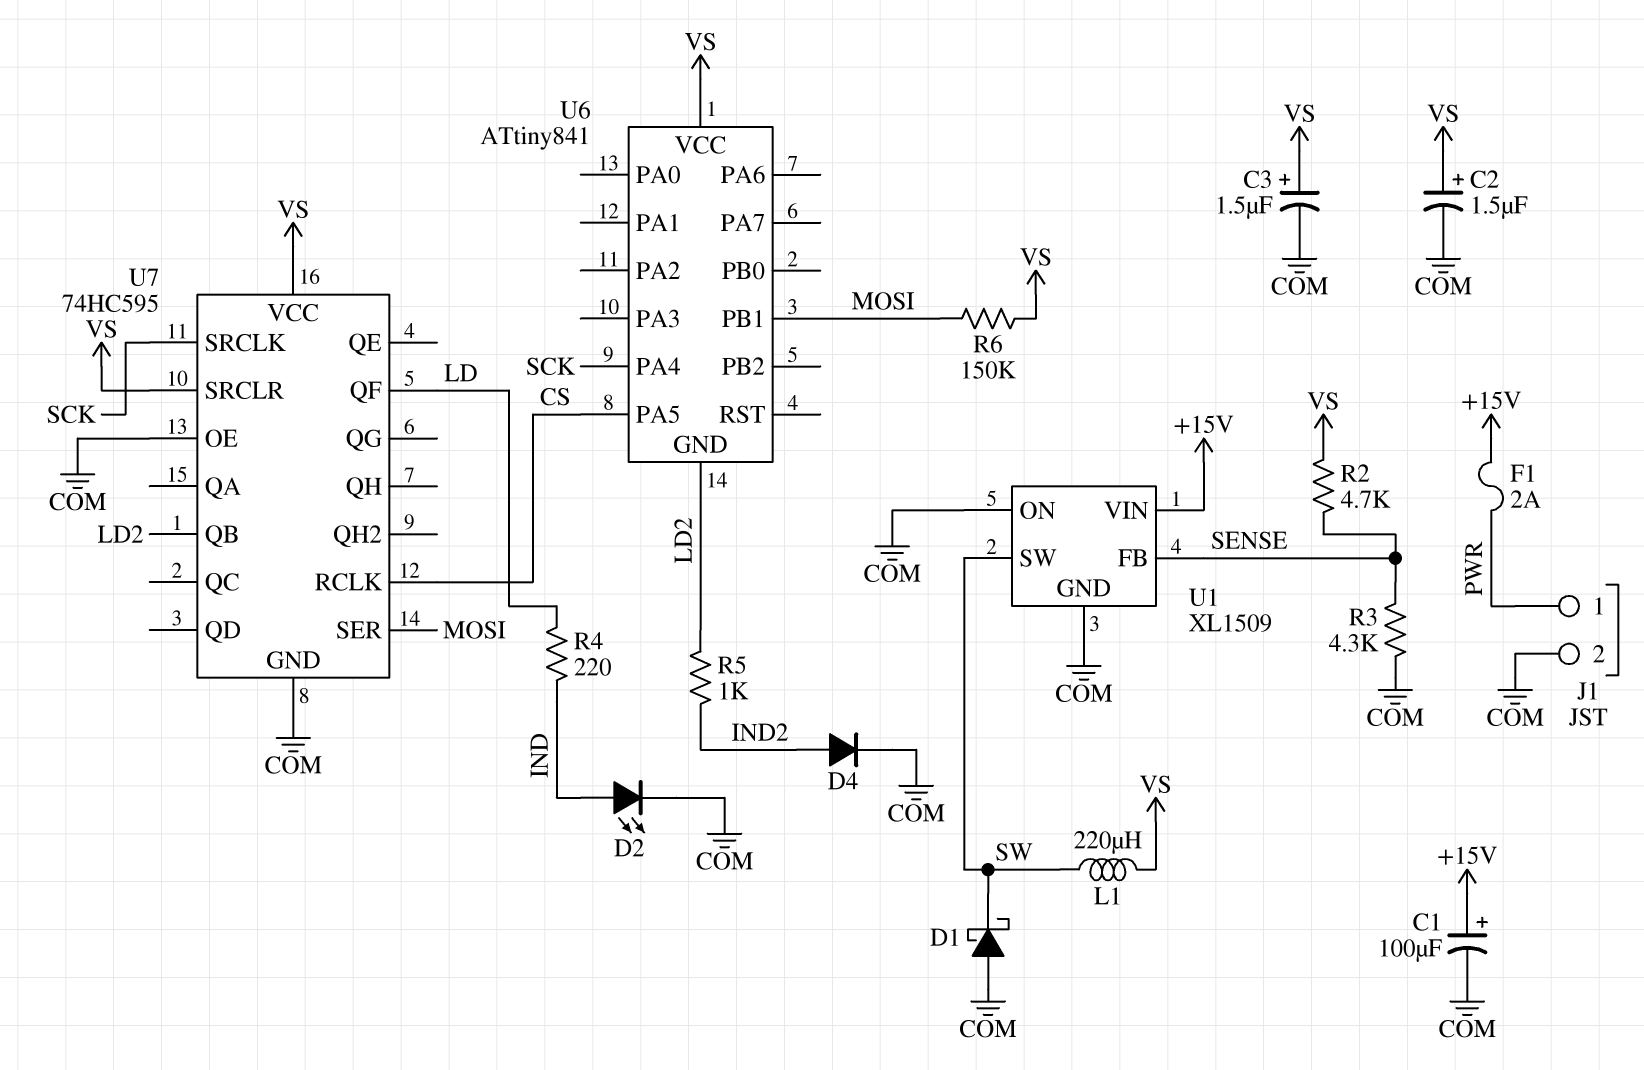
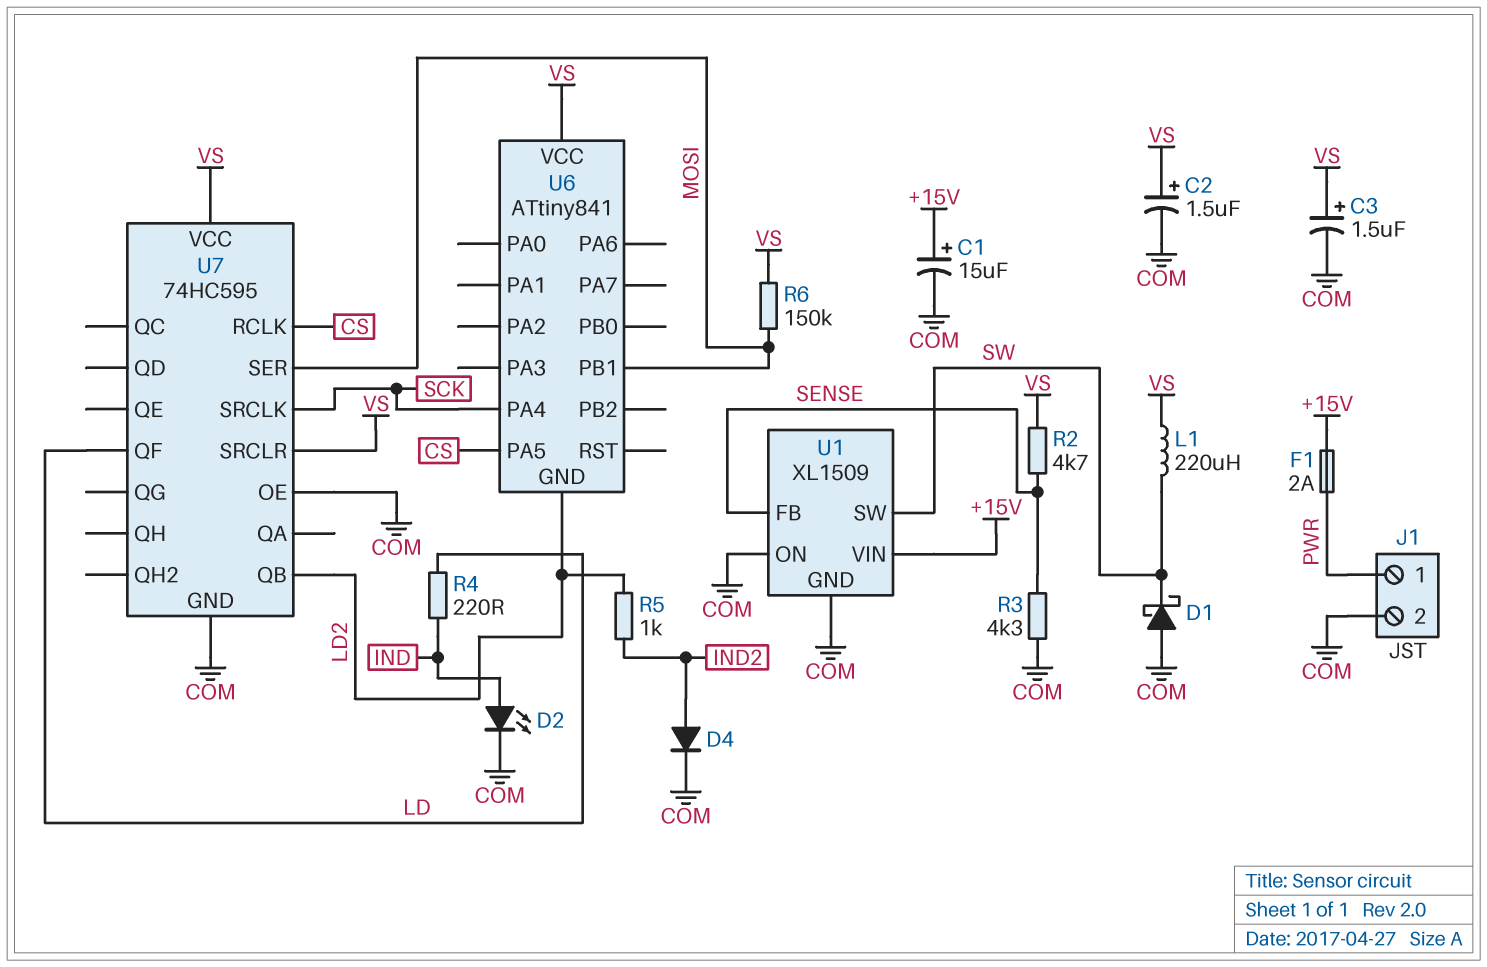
C1: 100uF (plus +15V, minus COM) -> 15uF (plus +15V, minus COM)

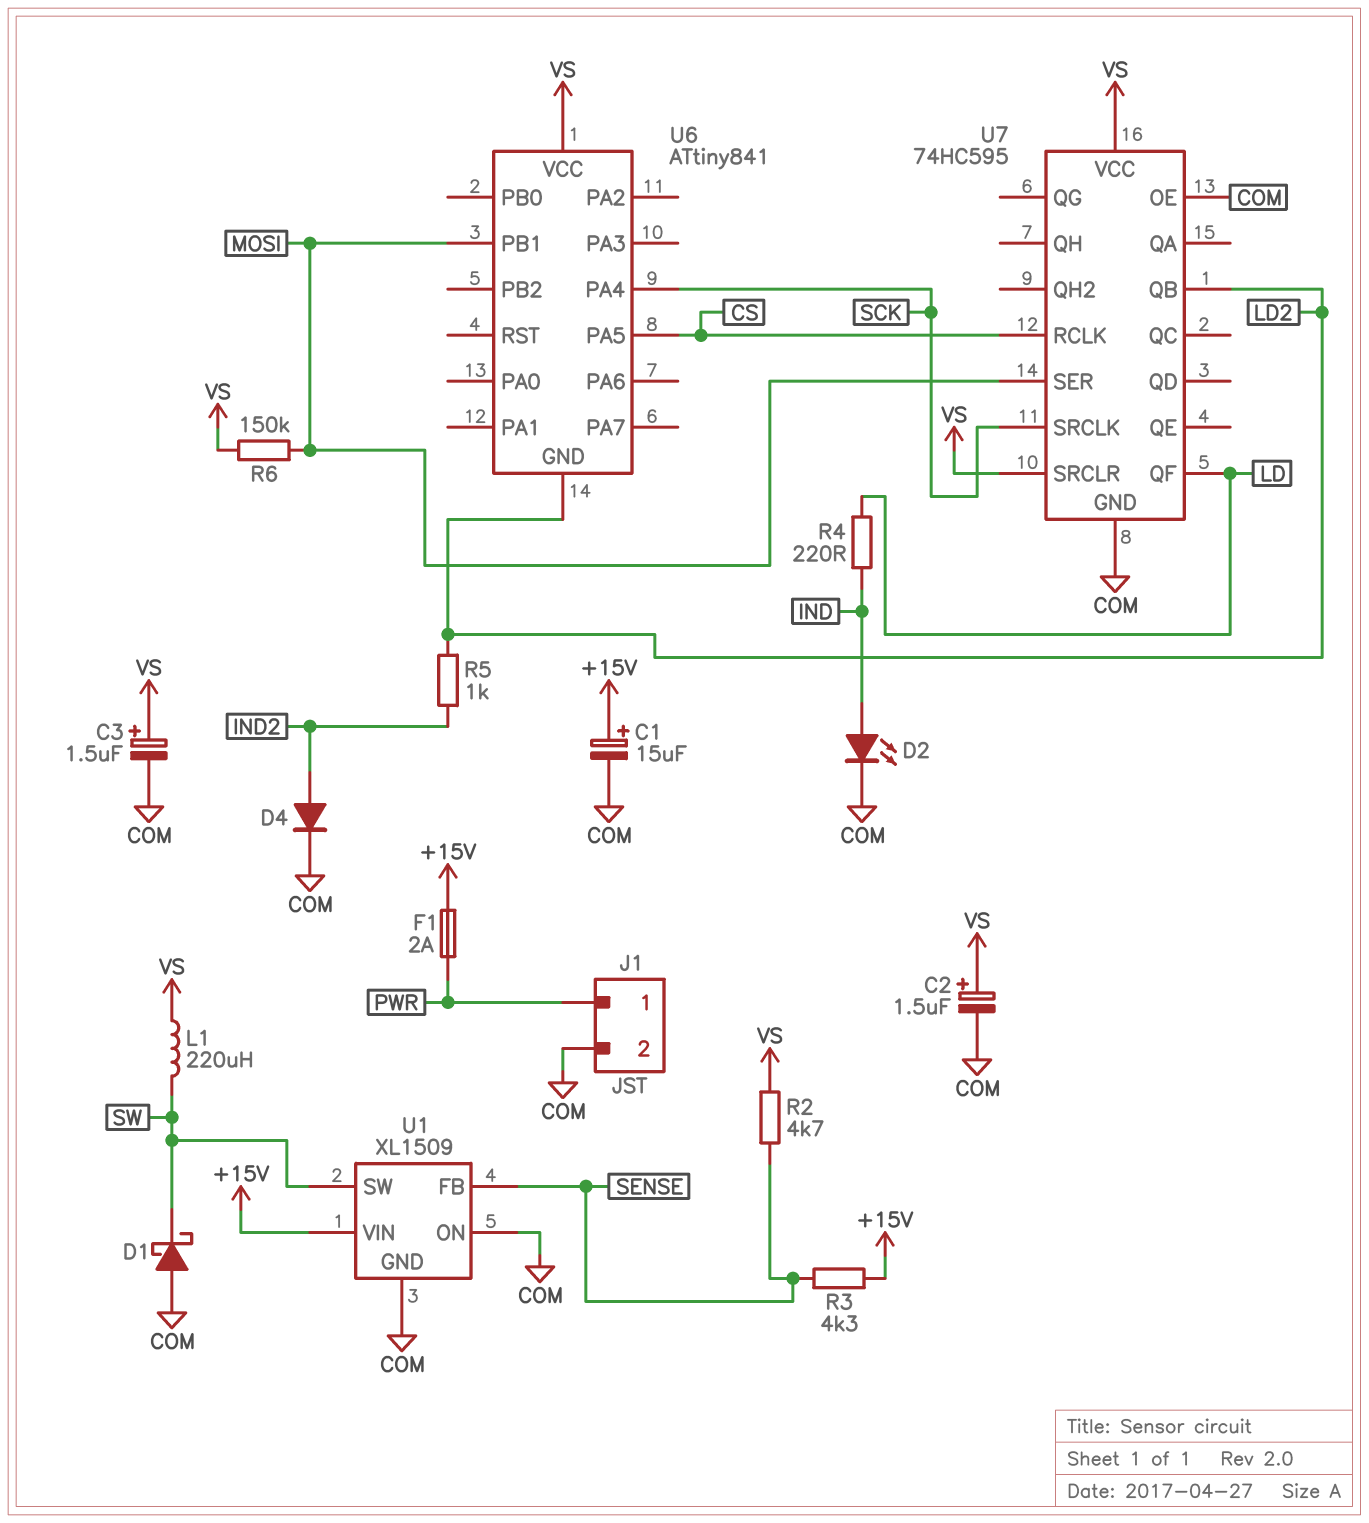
R3: 4.3k (COM, SENSE) -> 4.3k (+15V, SENSE)

